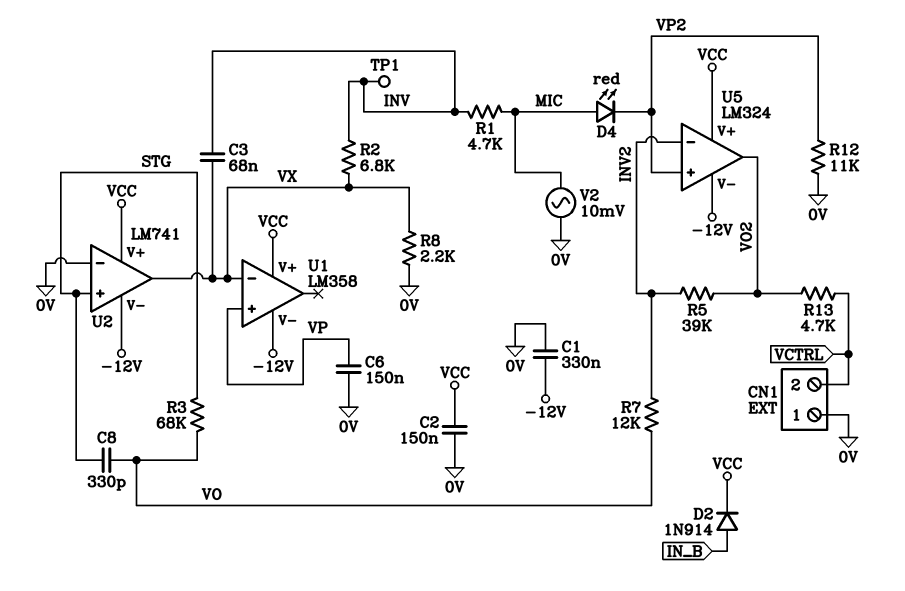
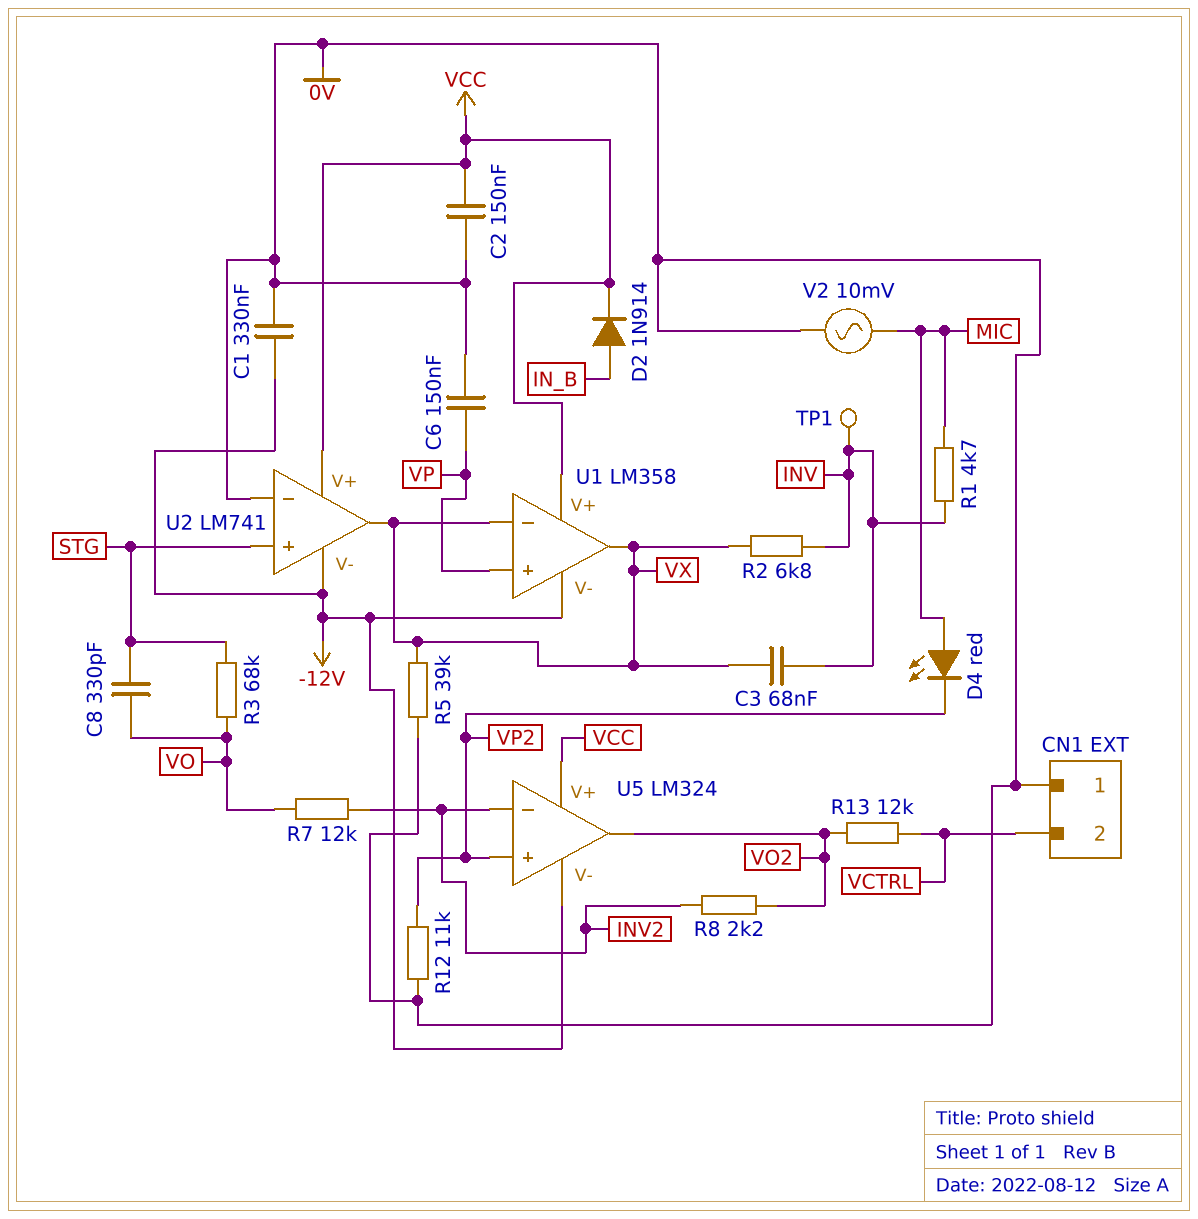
R5: 39k (INV2, VO2) -> 39k (0V, VX)
R8: 2.2k (0V, VX) -> 2.2k (INV2, VO2)
R13: 4.7k (VCTRL, VO2) -> 12k (VCTRL, VO2)
U1 pin out: none -> VX

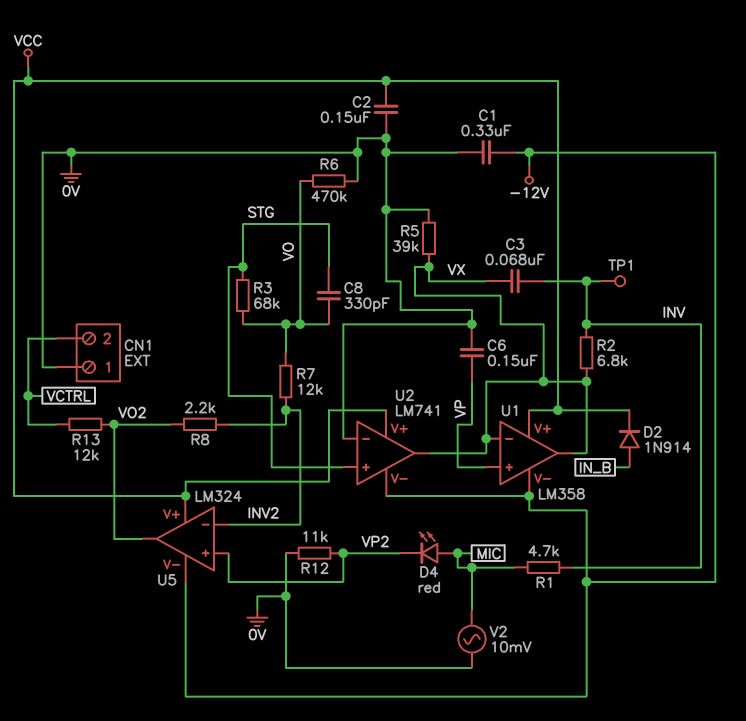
R6: none -> 470k (0V, VO)

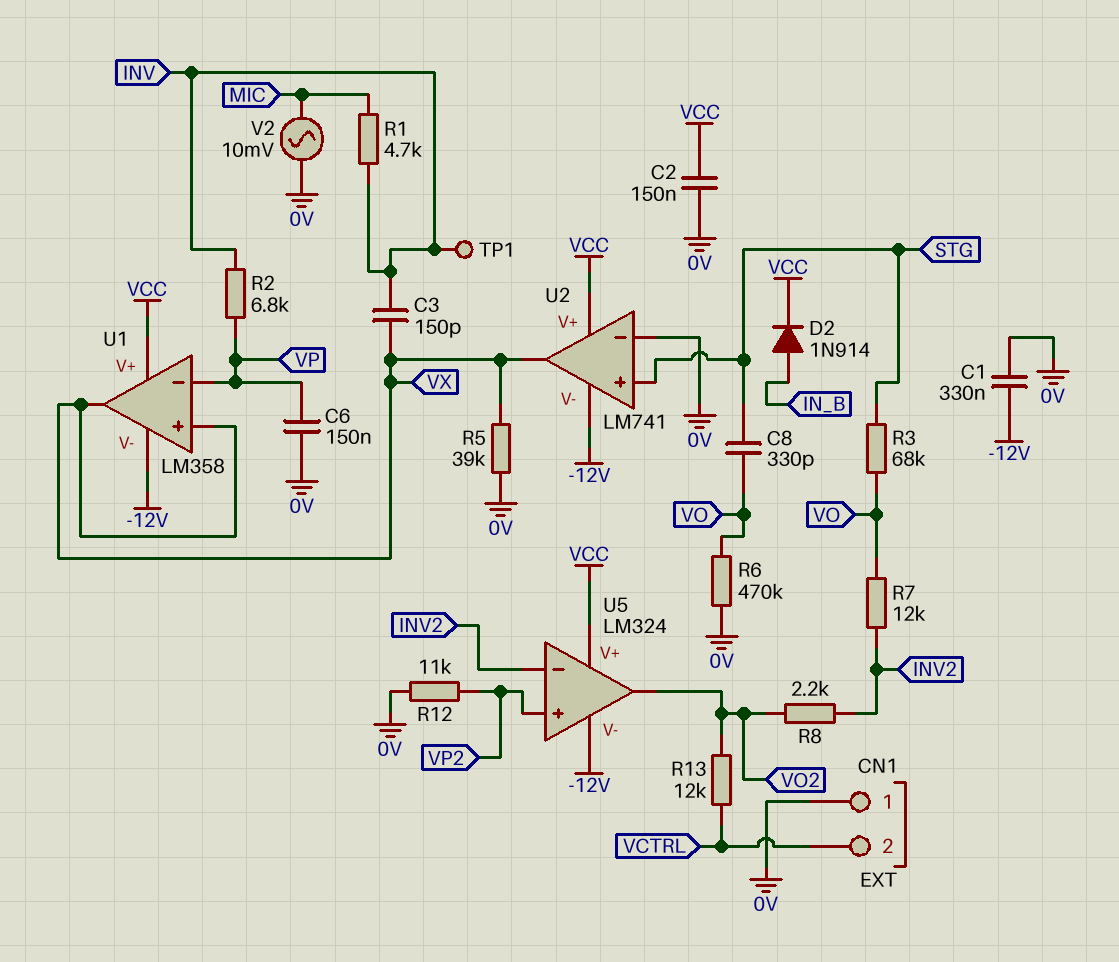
C3: 68nF (INV, VX) -> 150pF (INV, VX)
D4: LED red (A MIC, K VP2) -> none
R2: 6.8k (INV, VX) -> 6.8k (INV, VP)
U1 pin in+: VP -> VX
U1 pin in-: VX -> VP

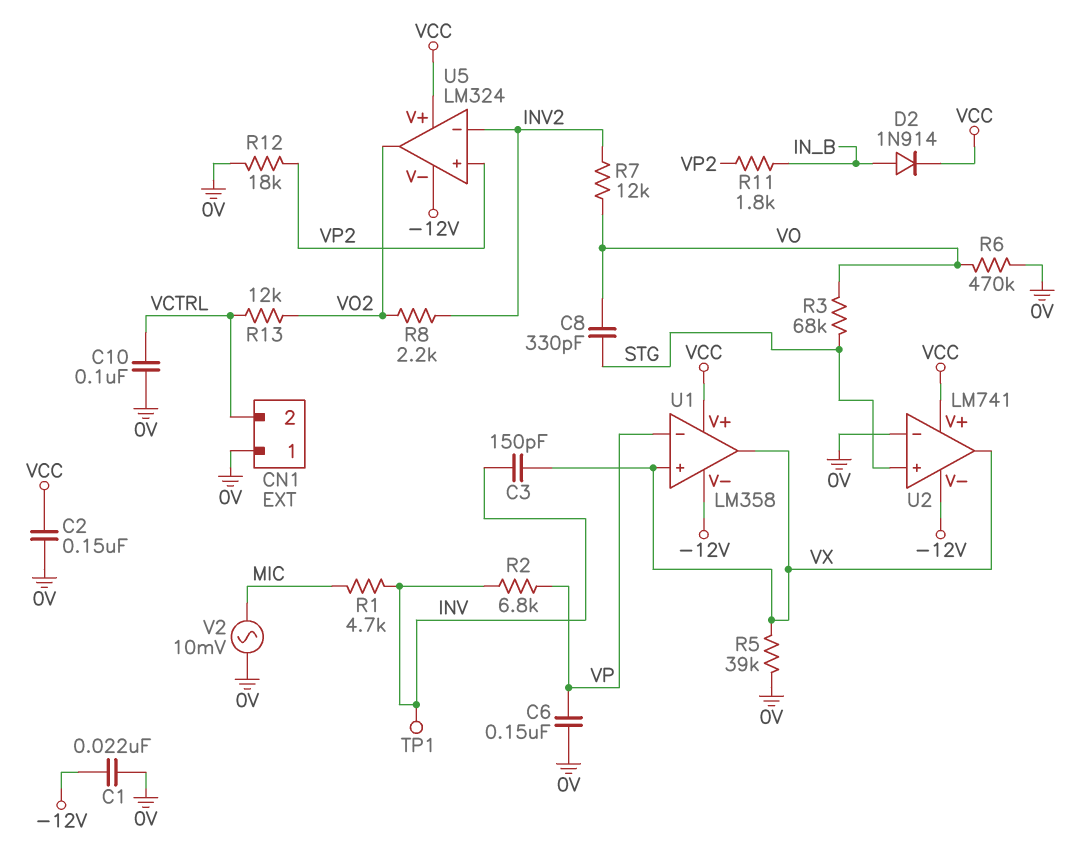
C1: 330nF (-12V, 0V) -> 22nF (-12V, 0V)
C10: none -> 100nF (0V, VCTRL)
R11: none -> 1.8k (IN_B, VP2)
R12: 11k (0V, VP2) -> 18k (0V, VP2)

